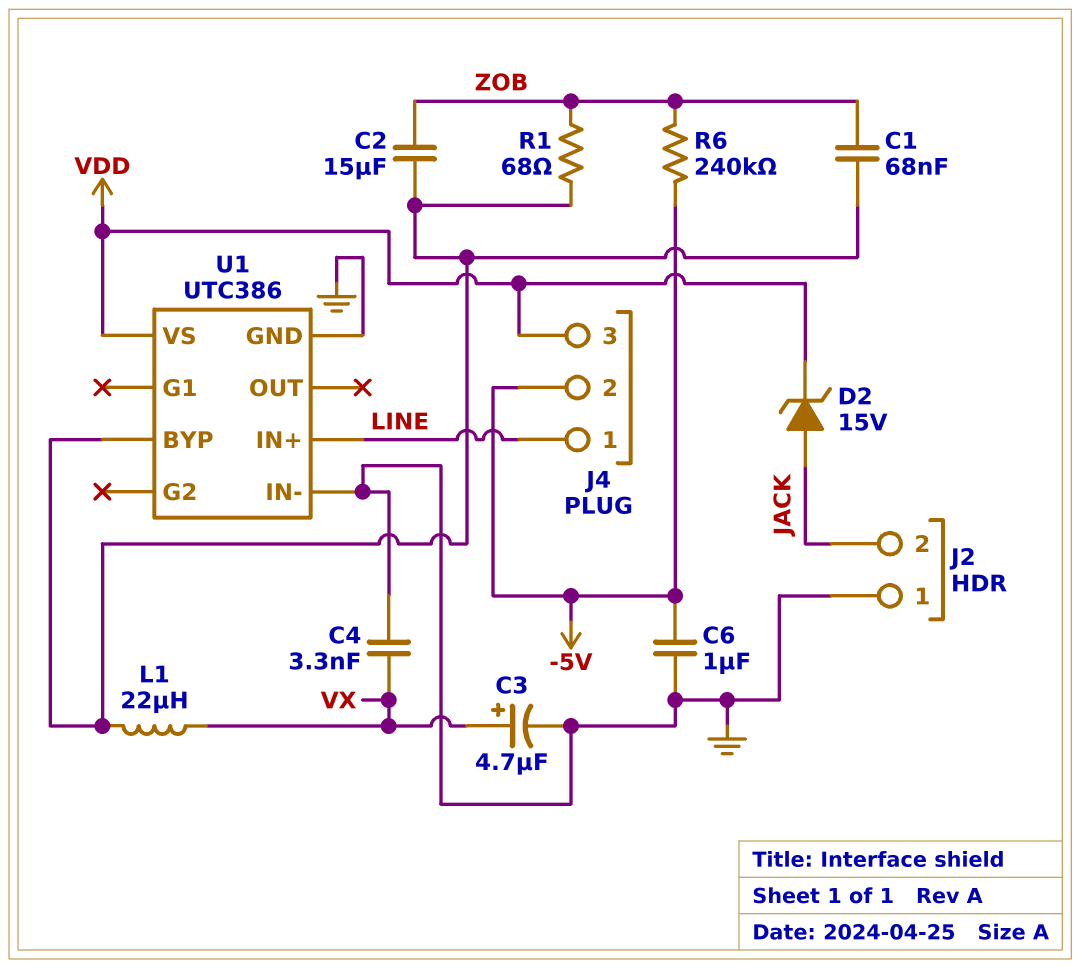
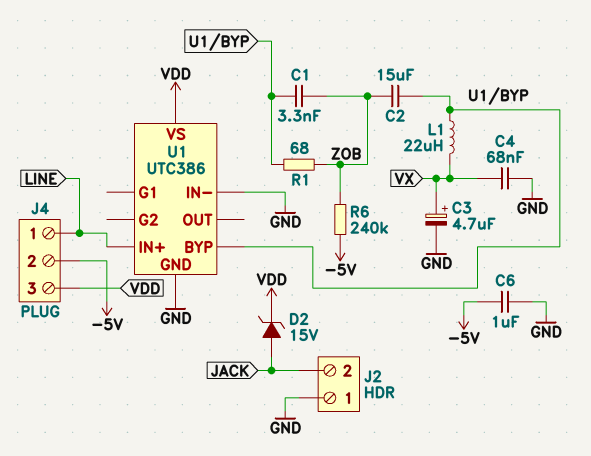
C1: 68nF (U1/BYP, ZOB) -> 3.3nF (U1/BYP, ZOB)
C4: 3.3nF (GND, VX) -> 68nF (GND, VX)

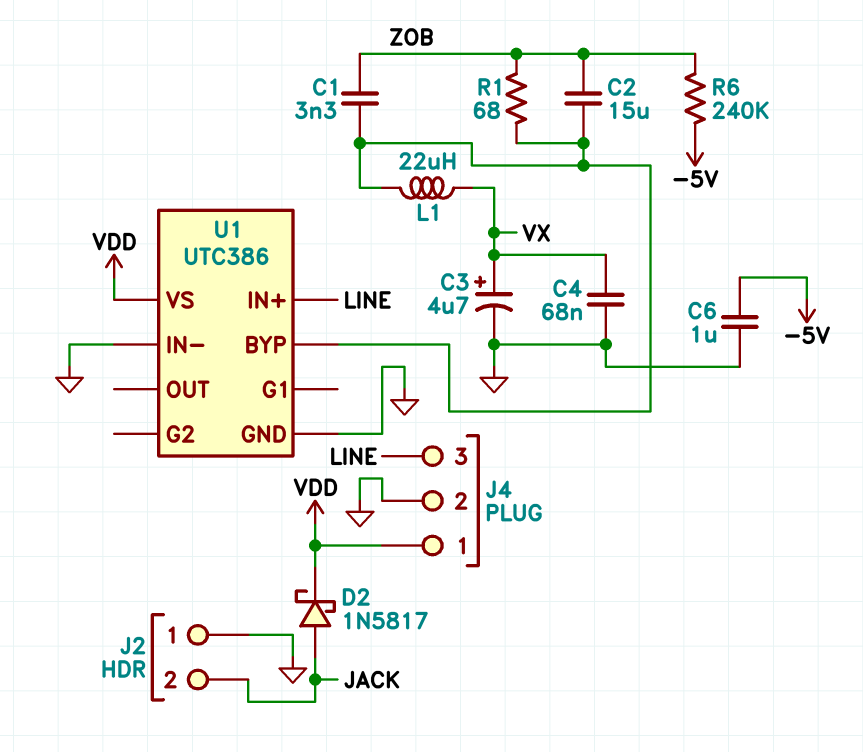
D2: zener 15V (A JACK, K VDD) -> schottky 1N5817 (A JACK, K VDD)
J4 pin 1: LINE -> VDD
J4 pin 2: -5V -> GND
J4 pin 3: VDD -> LINE

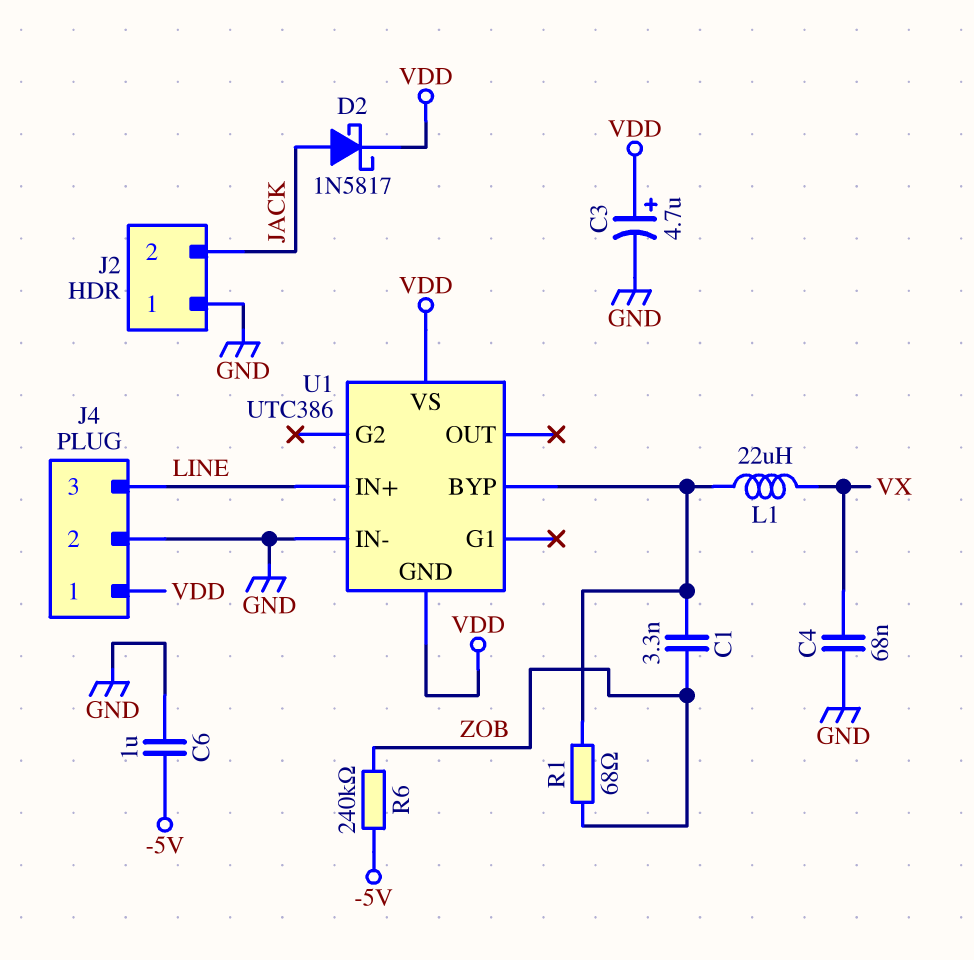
C2: 15uF (U1/BYP, ZOB) -> none
C3: 4.7uF (plus VX, minus GND) -> 4.7uF (plus VDD, minus GND)
U1 pin GND: GND -> VDD

